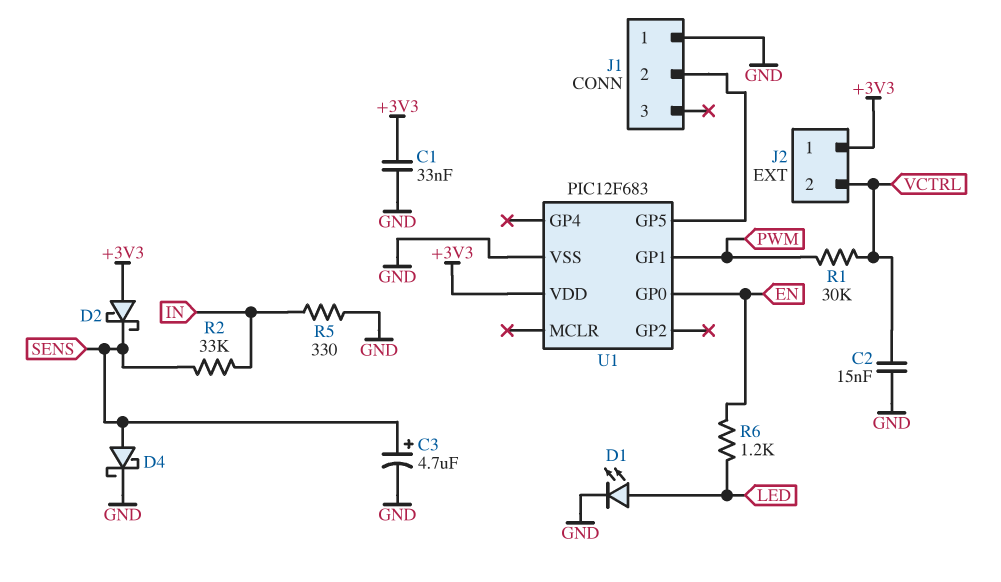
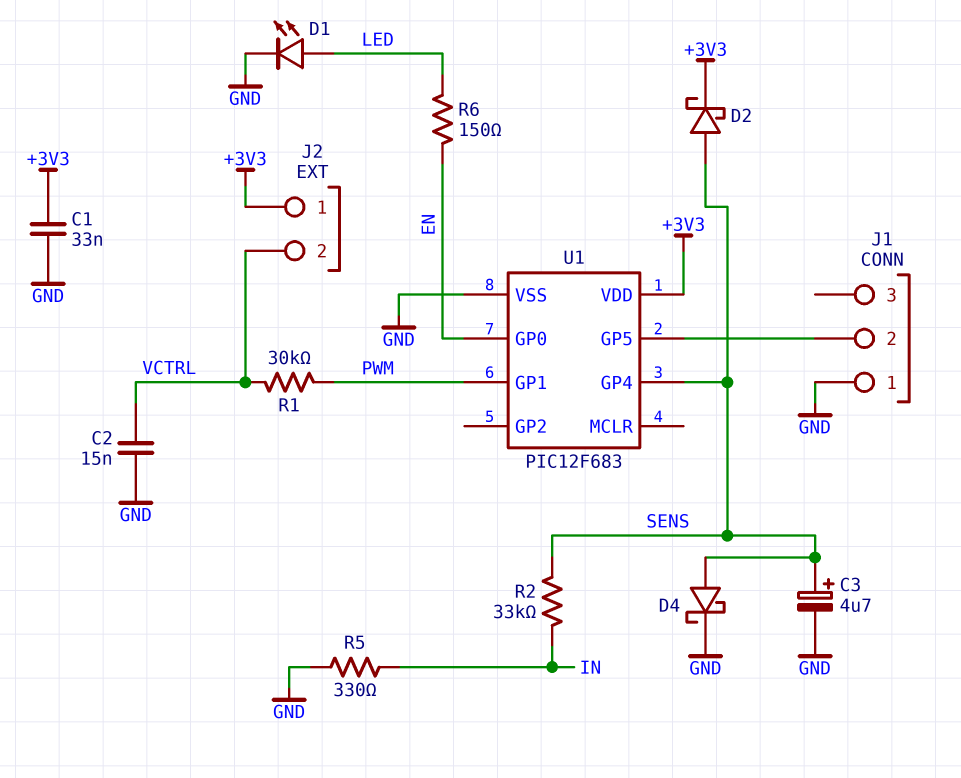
D2: schottky (A +3V3, K SENS) -> schottky (A SENS, K +3V3)
R6: 1.2k (EN, LED) -> 150 (EN, LED)
U1 pin GP4: none -> SENS

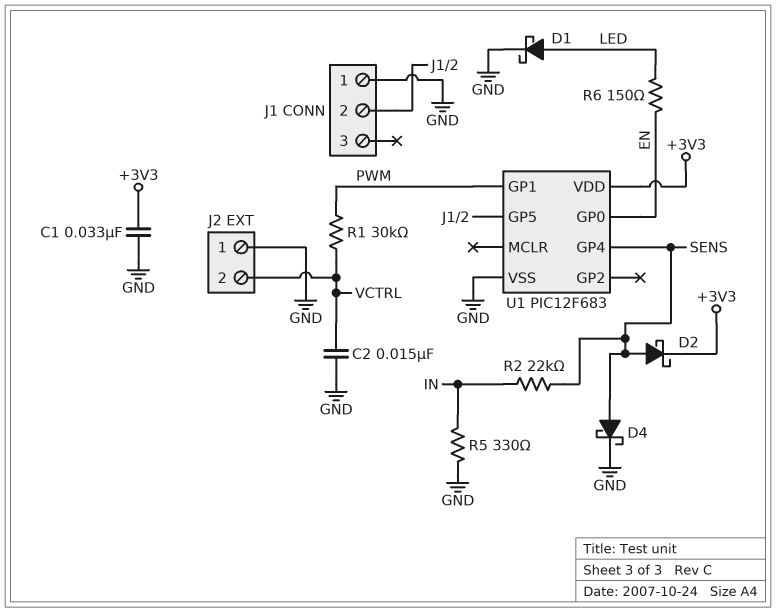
C3: 4.7uF (plus SENS, minus GND) -> none
D1: LED (A LED, K GND) -> schottky (A LED, K GND)
J2 pin 1: +3V3 -> GND
R2: 33k (IN, SENS) -> 22k (IN, SENS)

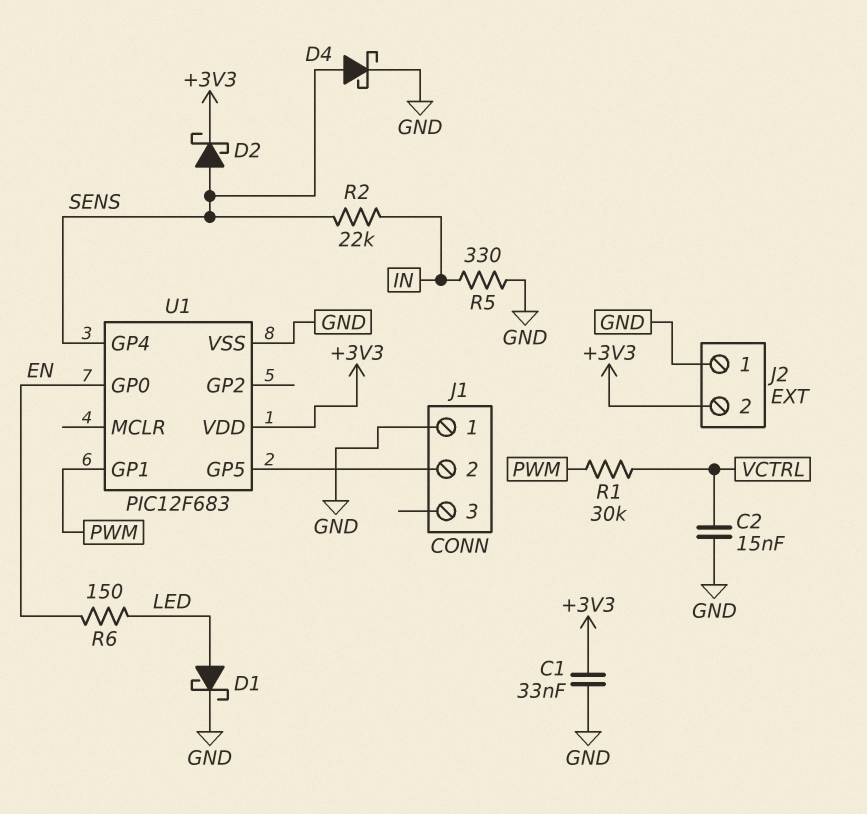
J2 pin 2: VCTRL -> +3V3

